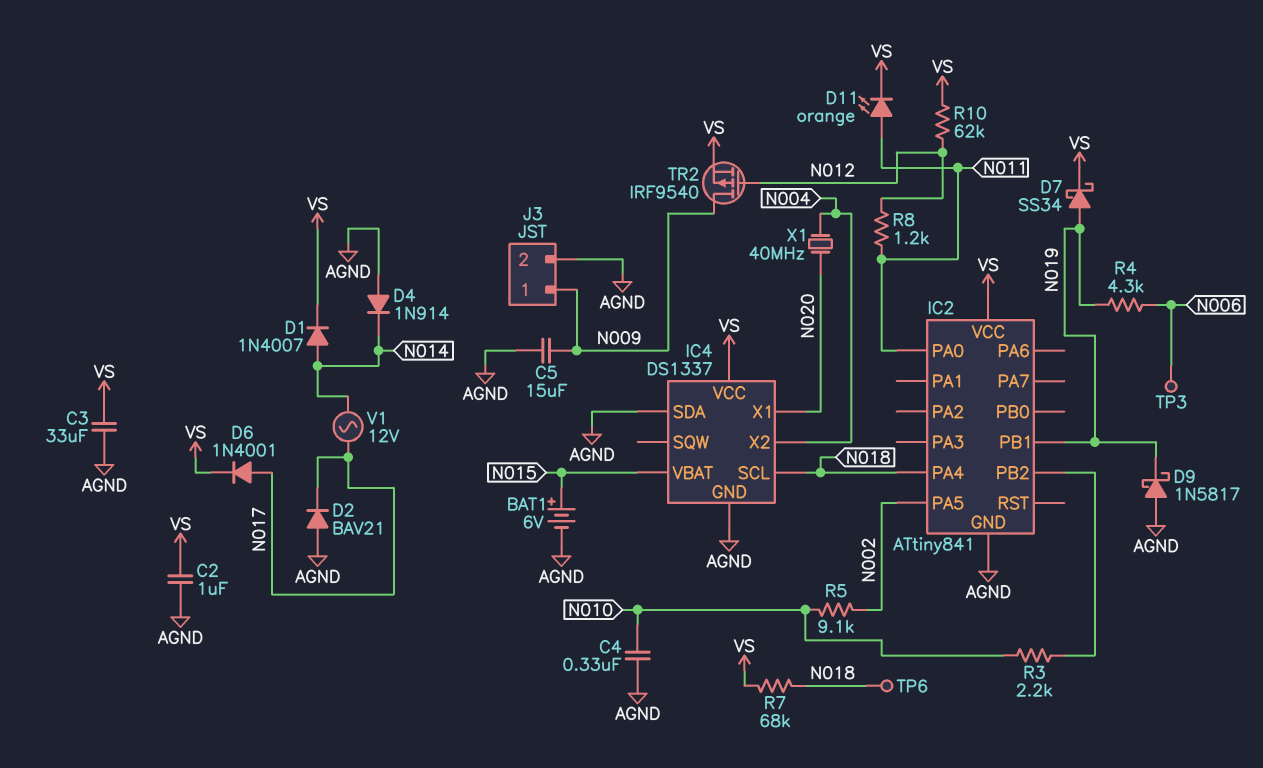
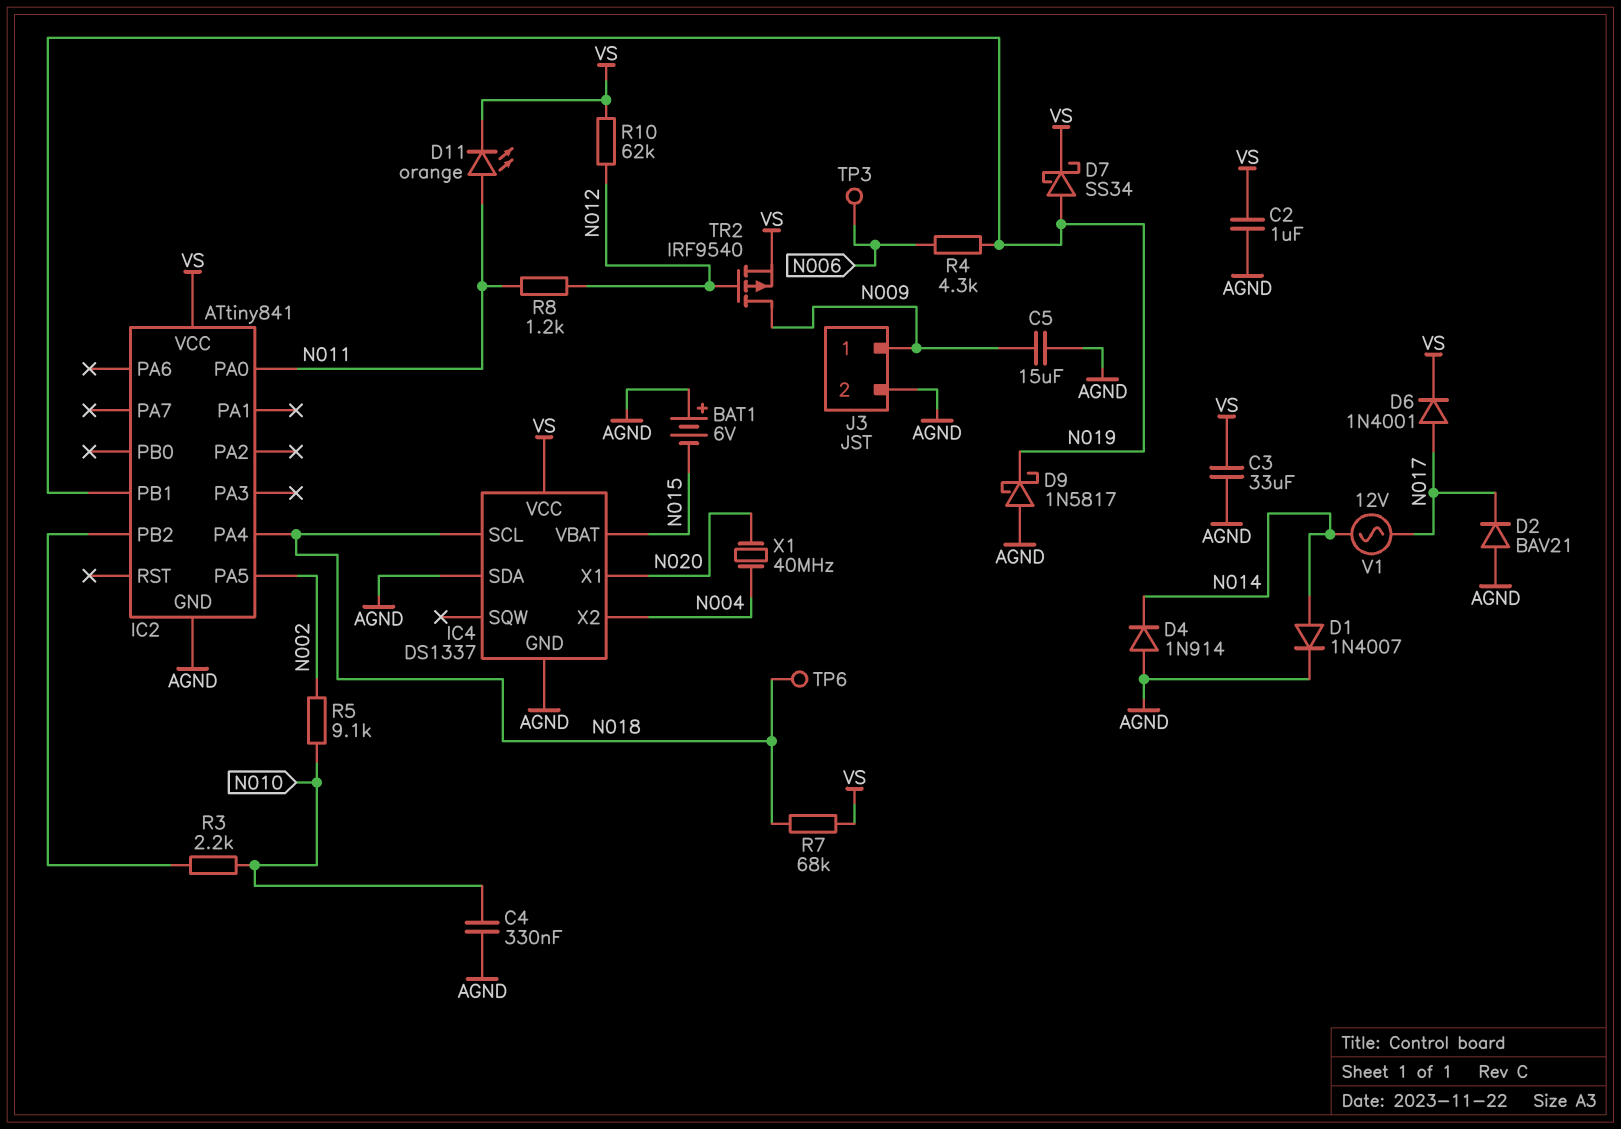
BAT1: 6V (plus N015, minus AGND) -> 6V (plus AGND, minus N015)
D1: diode 1N4007 (A N014, K VS) -> diode 1N4007 (A N014, K AGND)

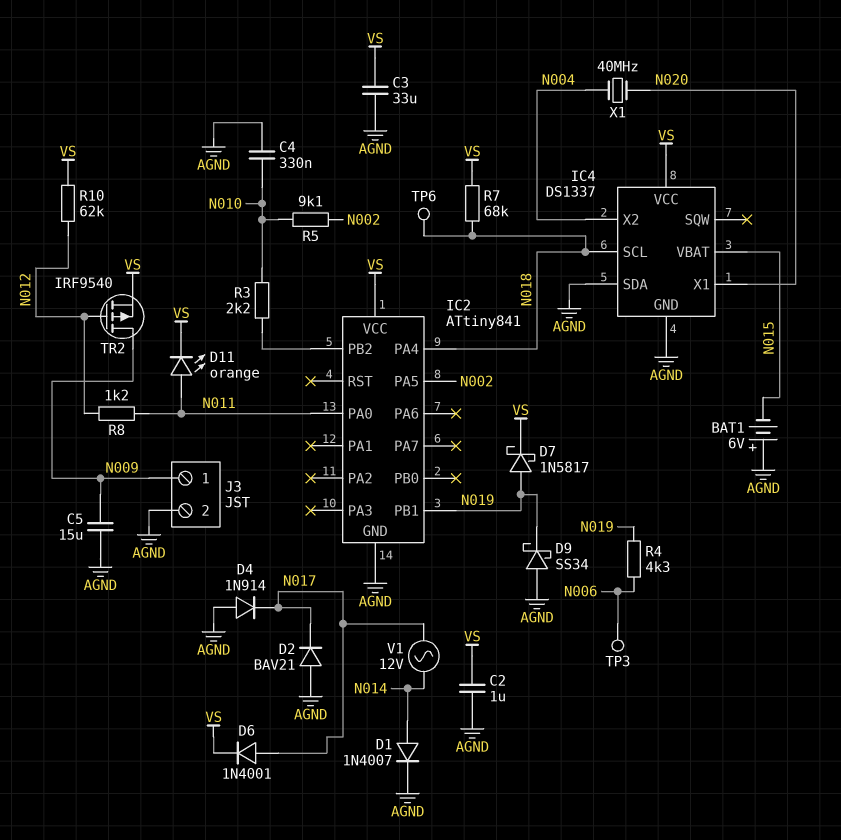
D4: diode 1N914 (A AGND, K N014) -> diode 1N914 (A AGND, K N017)
D7: schottky SS34 (A N019, K VS) -> schottky 1N5817 (A N019, K VS)
D9: schottky 1N5817 (A AGND, K N019) -> schottky SS34 (A AGND, K N019)

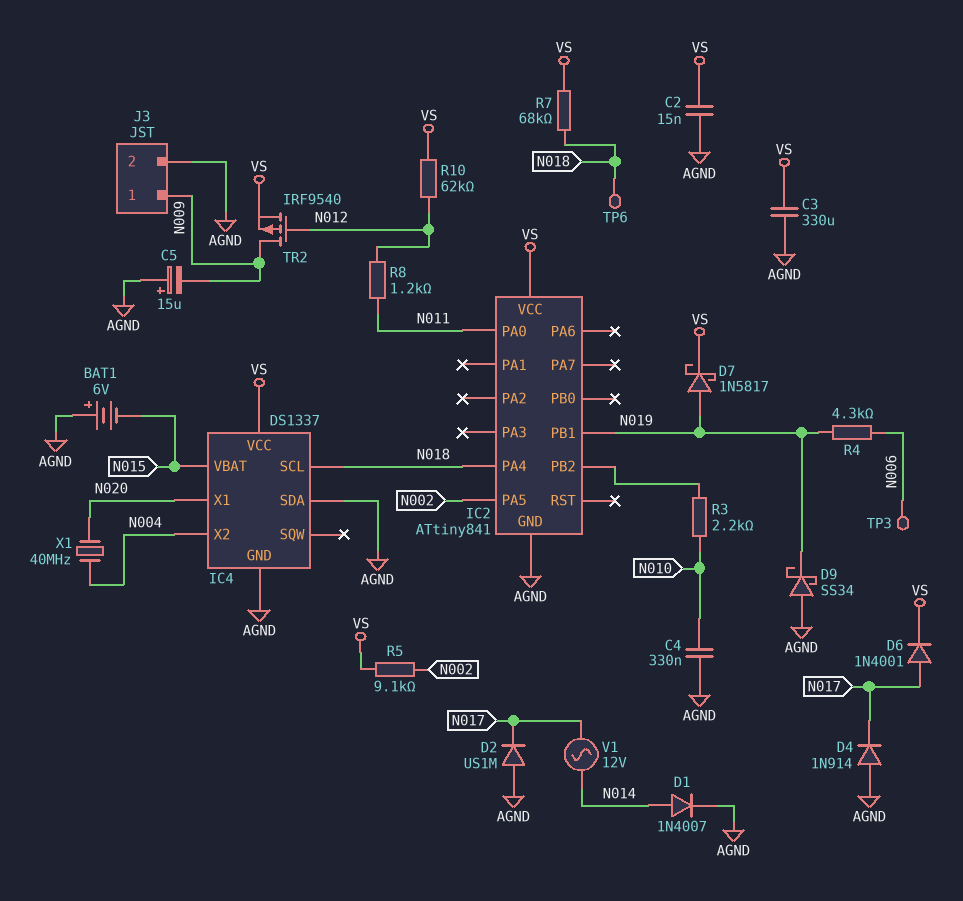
C2: 1uF (AGND, VS) -> 15nF (AGND, VS)
C3: 33uF (AGND, VS) -> 330uF (AGND, VS)
C5: 15uF (AGND, N009) -> 15uF (plus AGND, minus N009)
D2: diode BAV21 (A AGND, K N017) -> diode US1M (A AGND, K N017)
D11: LED orange (A N011, K VS) -> none
R5: 9.1k (N002, N010) -> 9.1k (N002, VS)

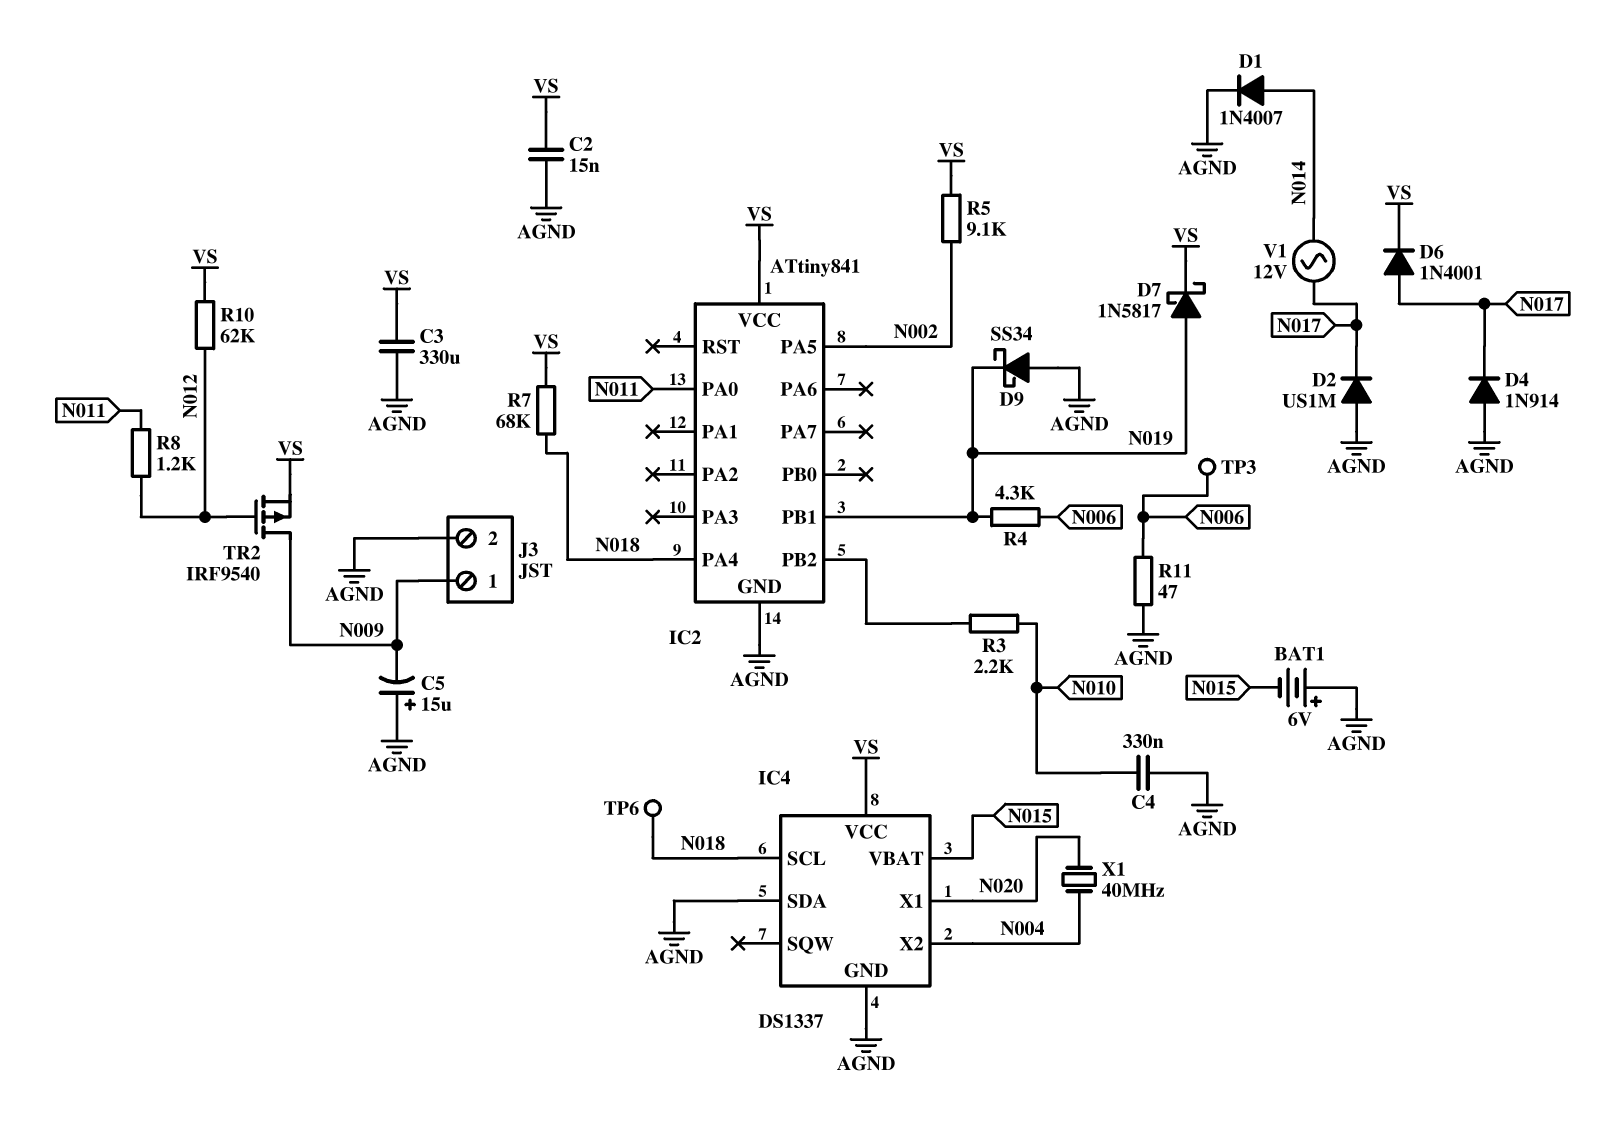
R11: none -> 47 (AGND, N006)

